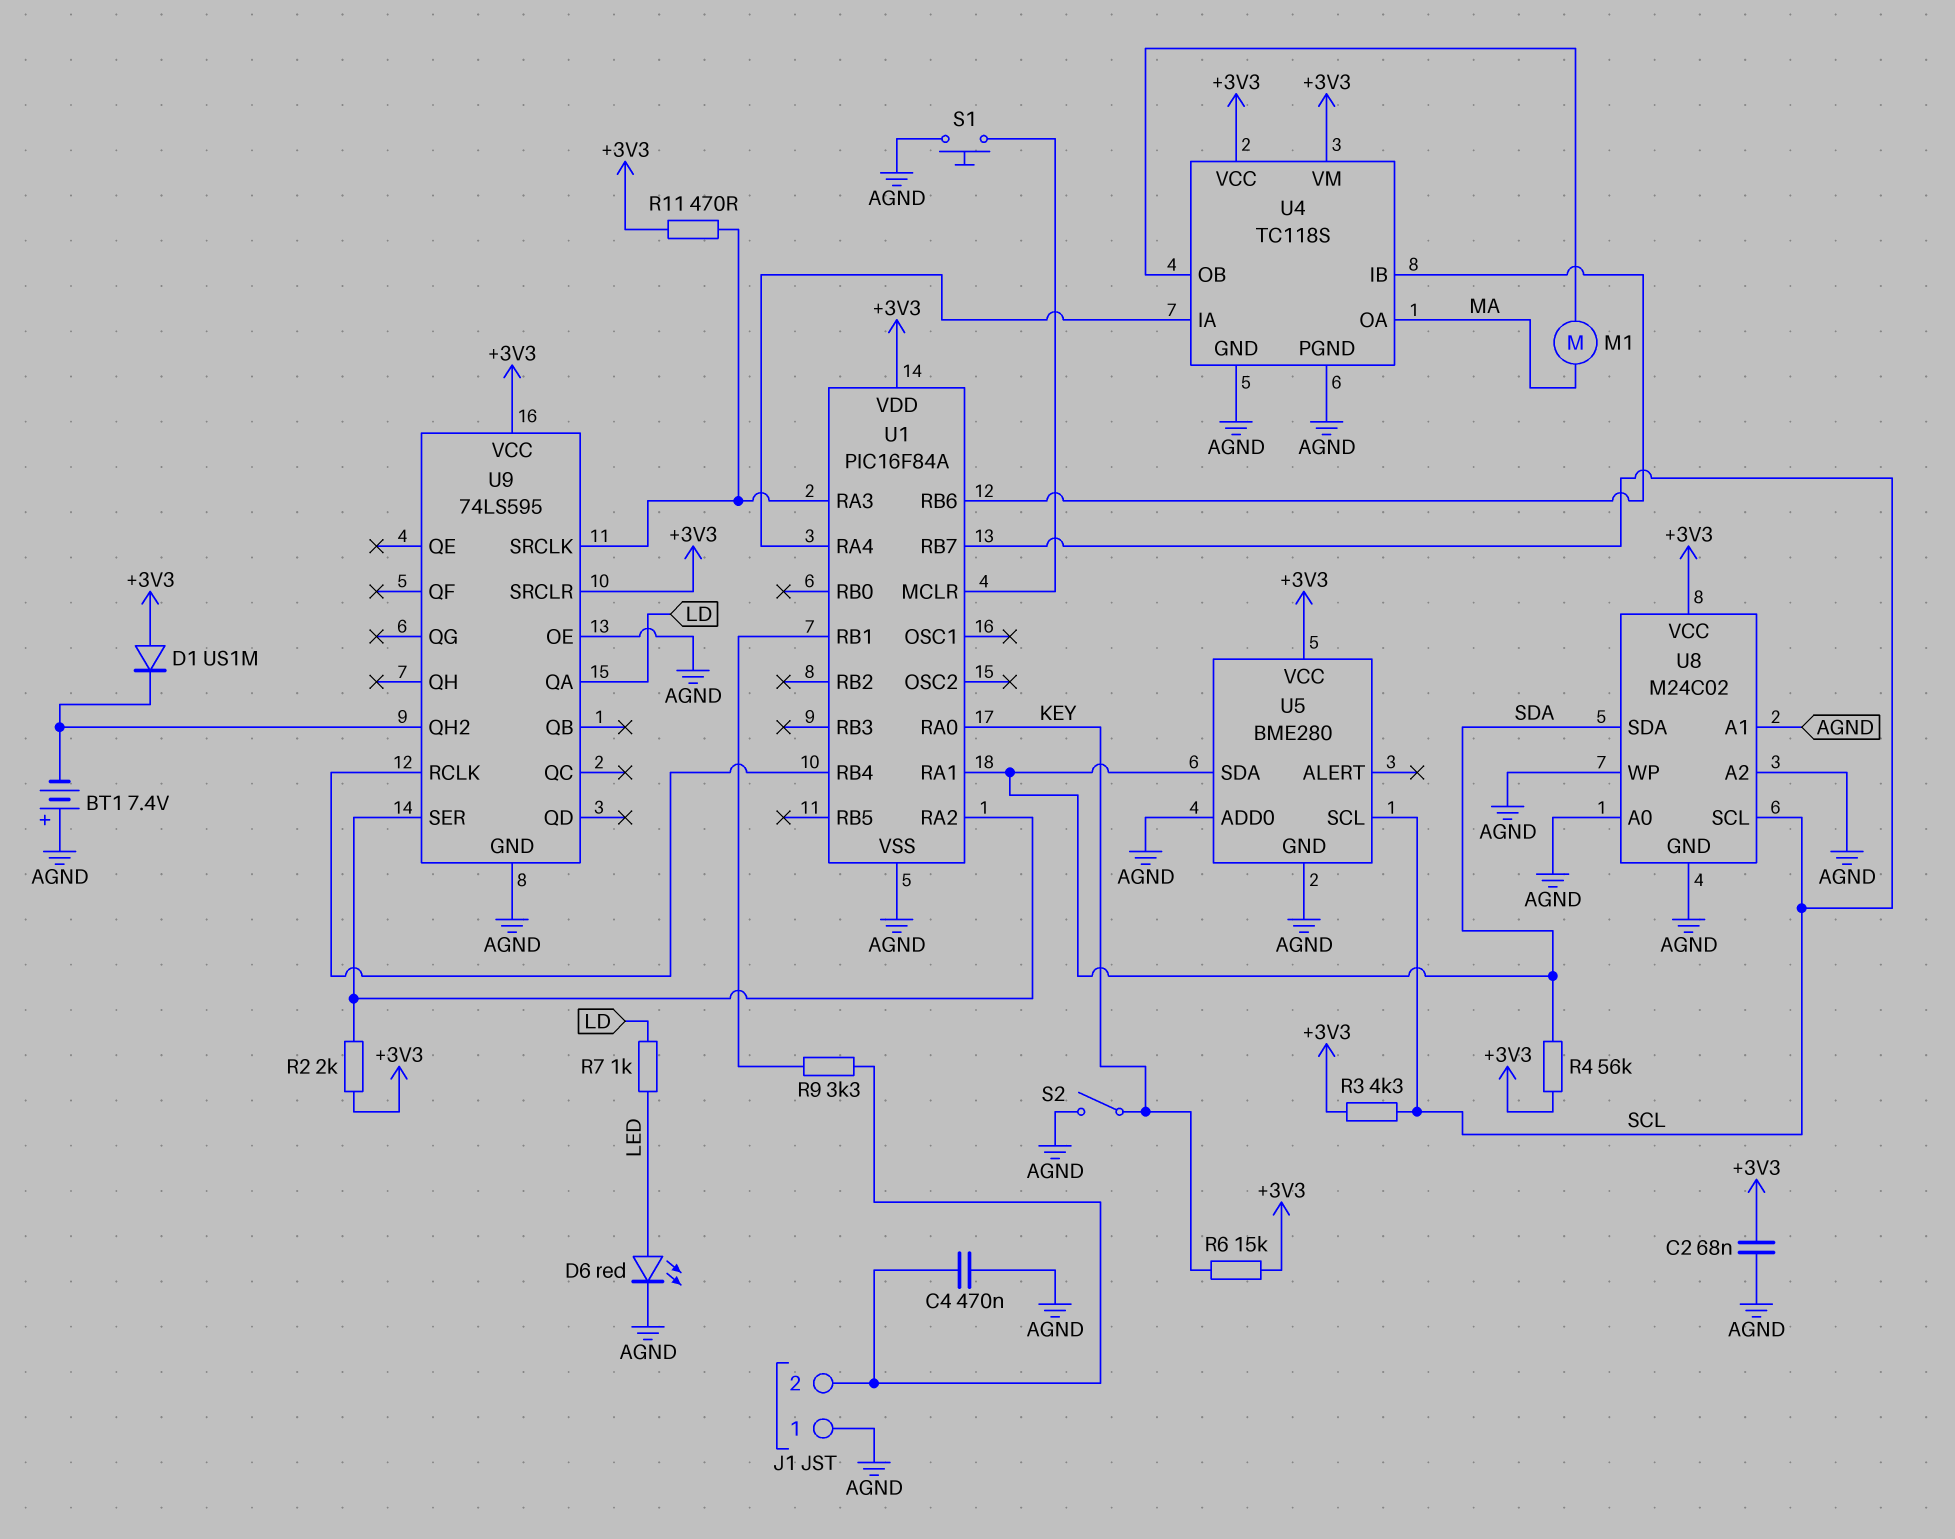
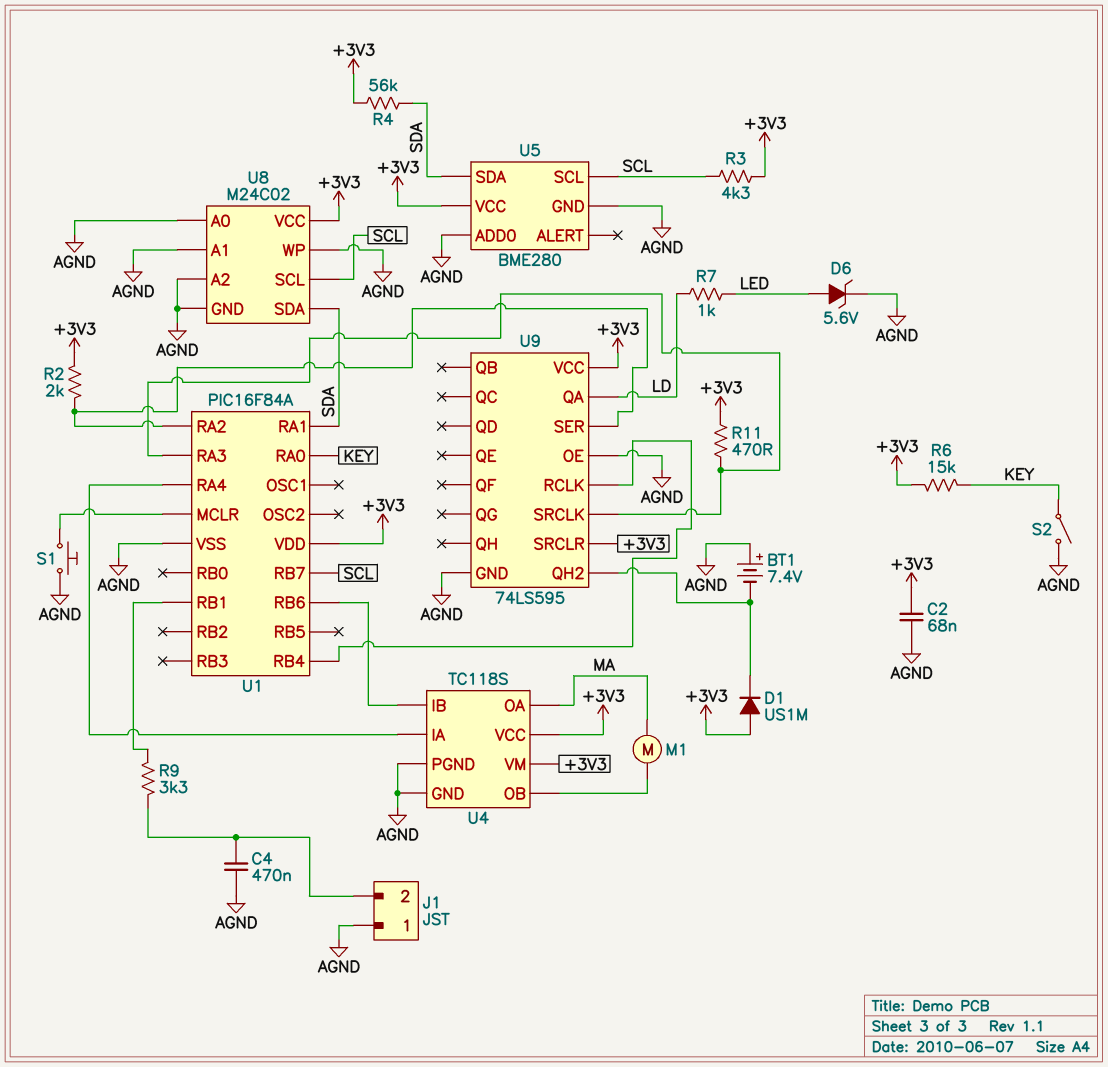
D6: LED red (A LED, K AGND) -> zener 5.6V (A LED, K AGND)

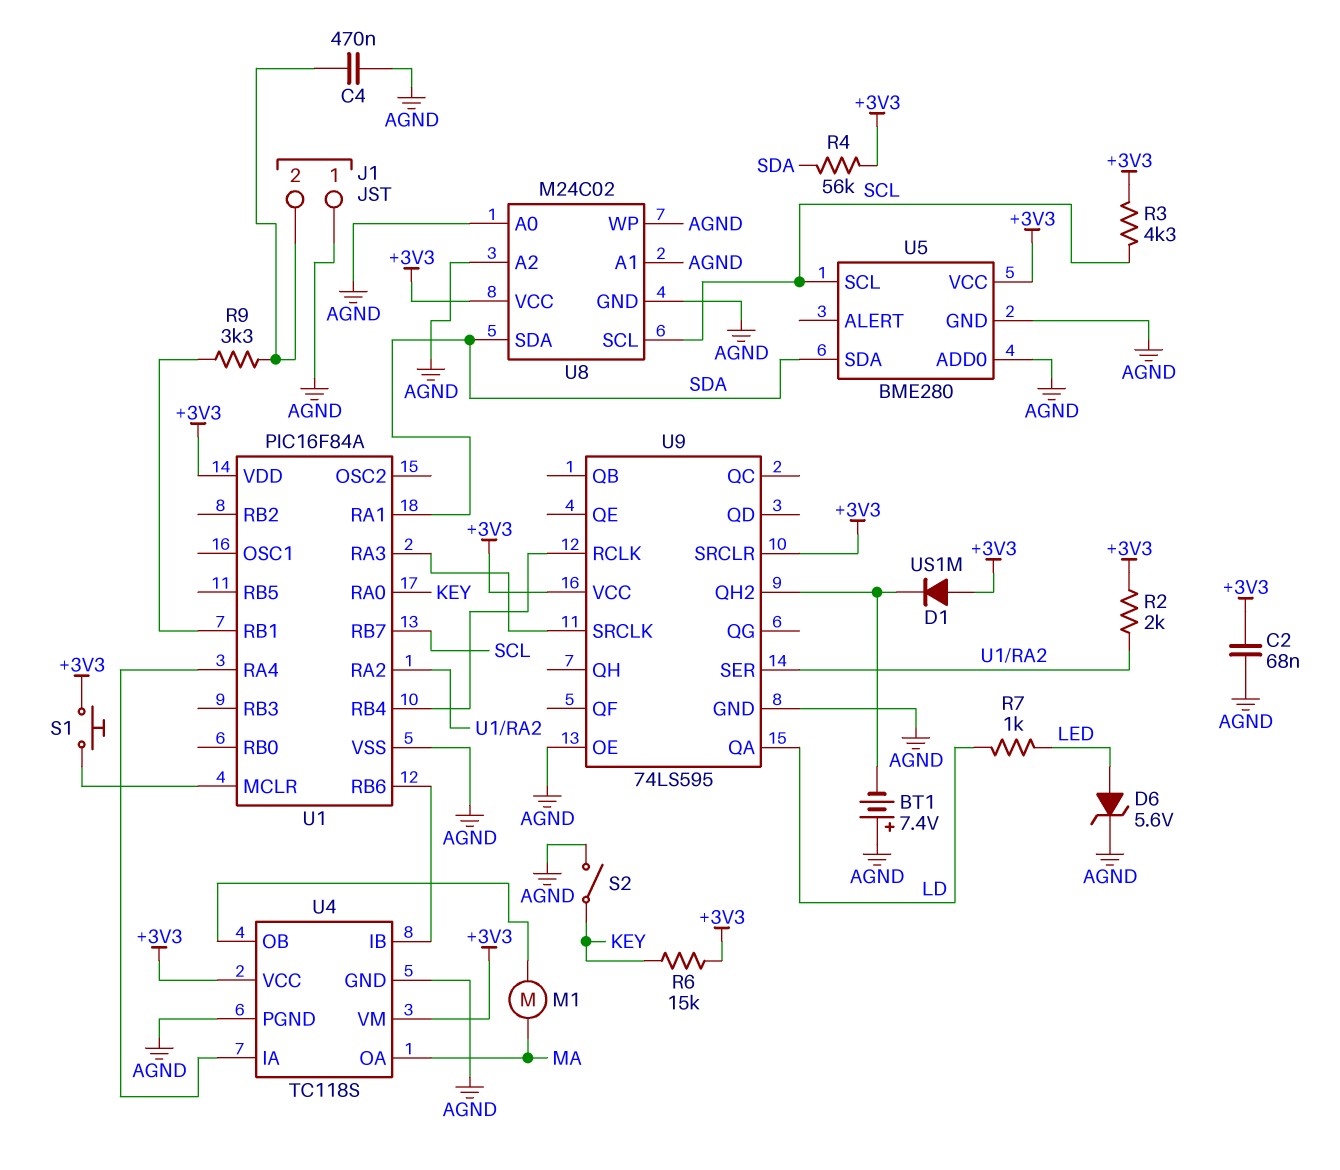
R11: 470 (+3V3, U1/RA3) -> none
S1: button (AGND, U1/MCLR) -> button (+3V3, U1/MCLR)

